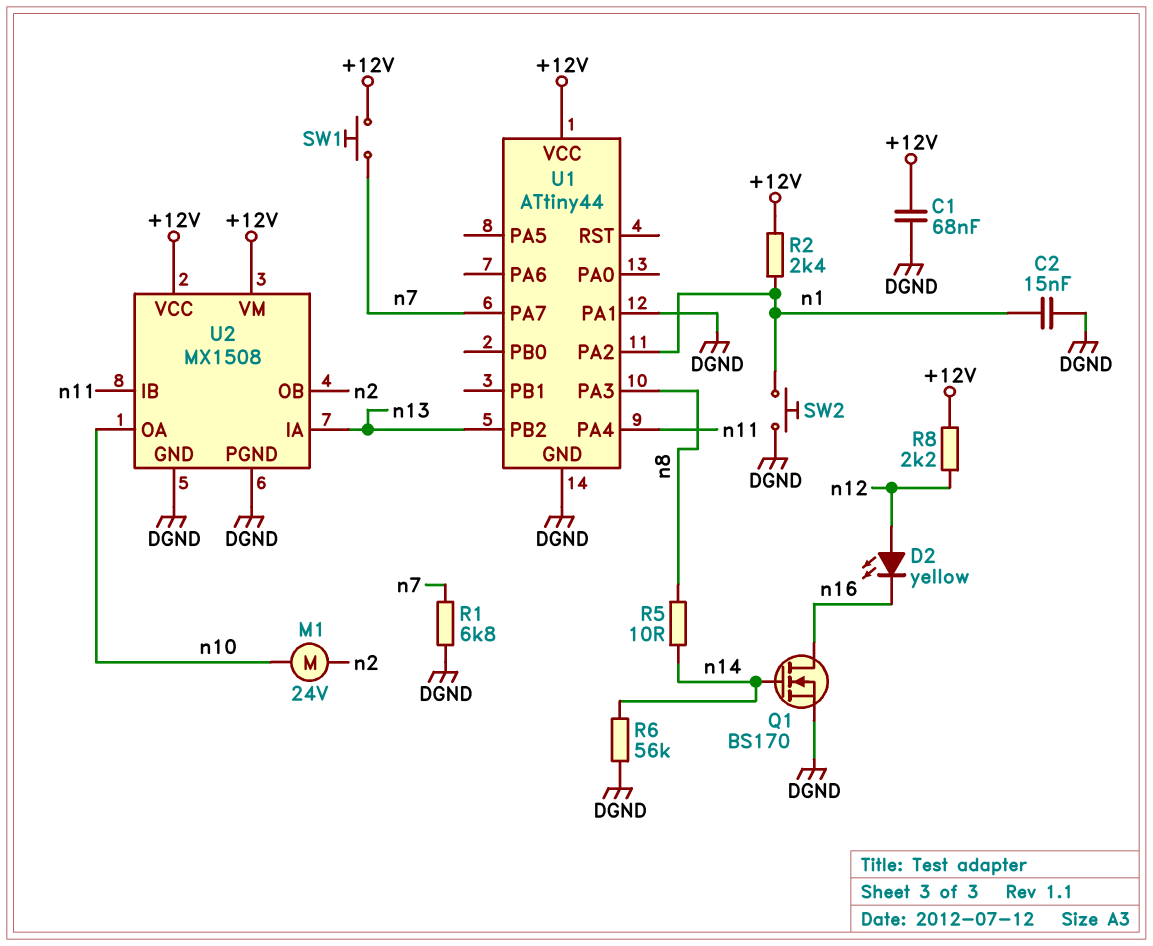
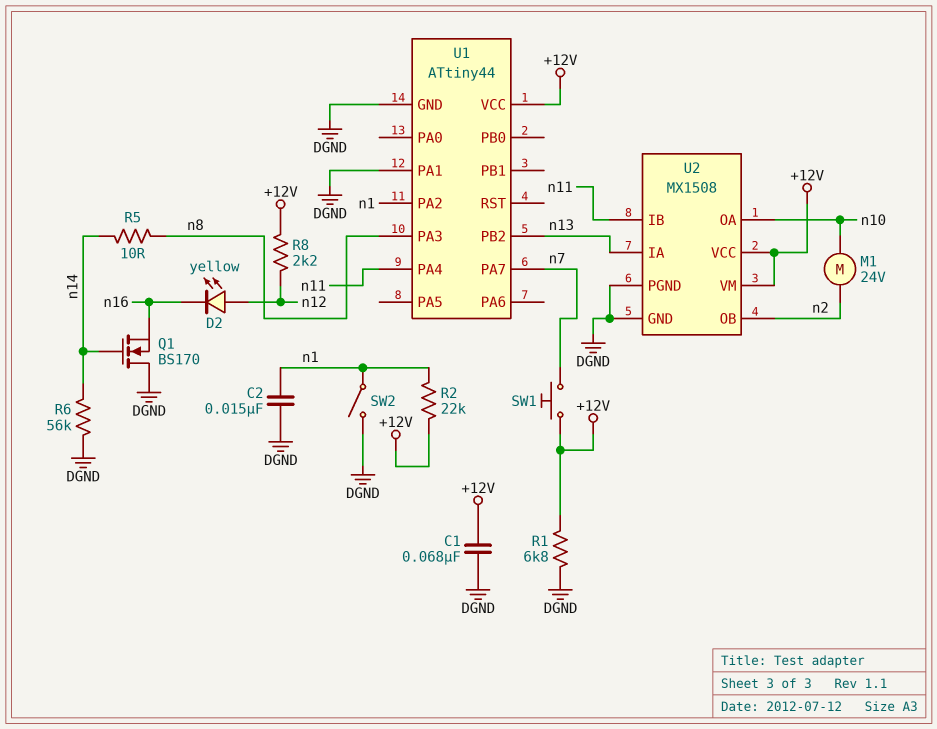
Q1: NMOS BS170 (G n14, D n16, S DGND) -> NMOS BS170 (G n14, D DGND, S n16)
R1: 6.8k (DGND, n7) -> 6.8k (+12V, DGND)
R2: 2.4k (+12V, n1) -> 22k (+12V, n1)
SW2: button (DGND, n1) -> switch (DGND, n1)

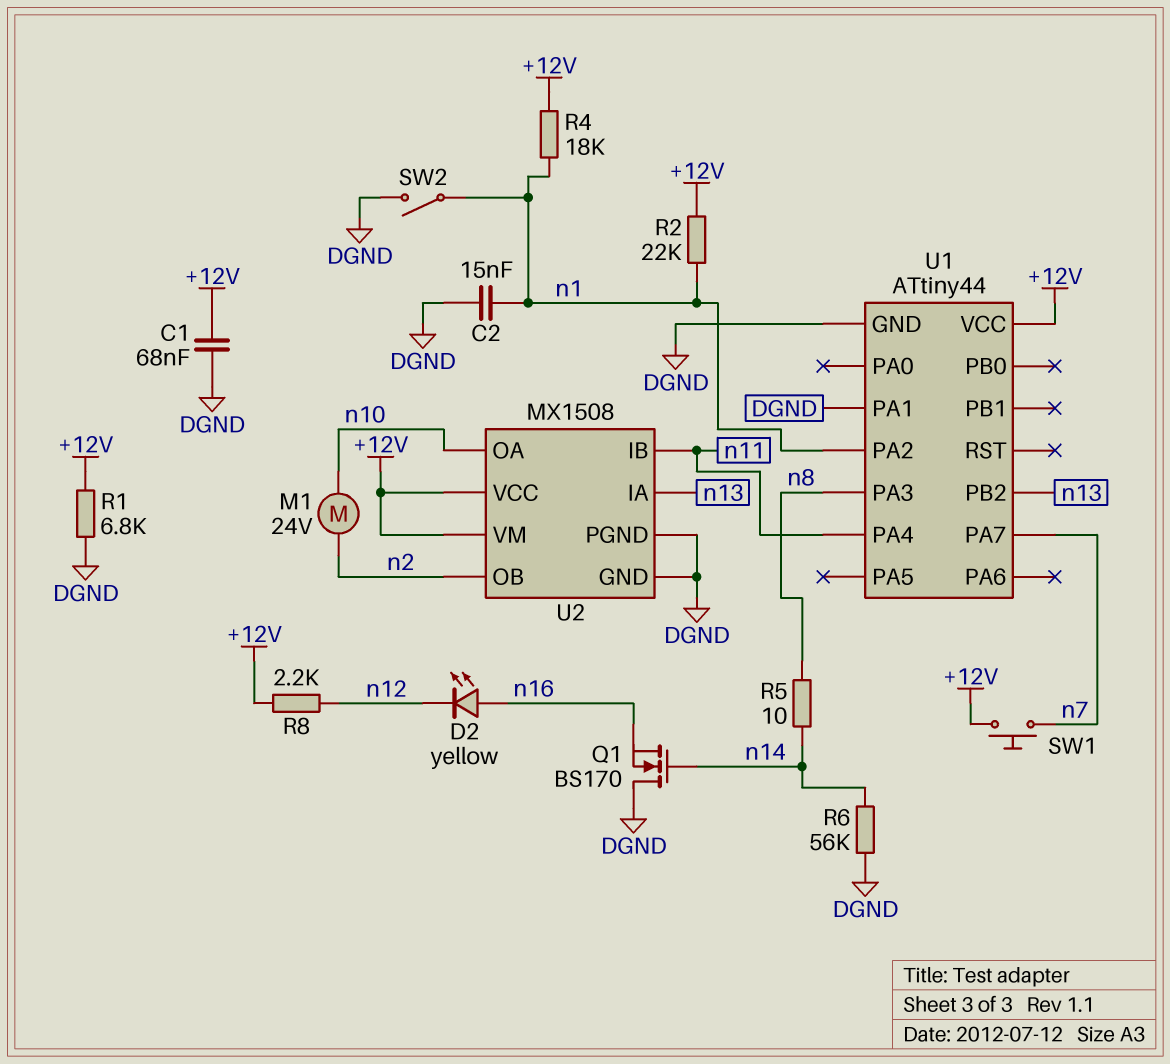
D2: LED yellow (A n12, K n16) -> LED yellow (A n16, K n12)
R4: none -> 18k (+12V, n1)

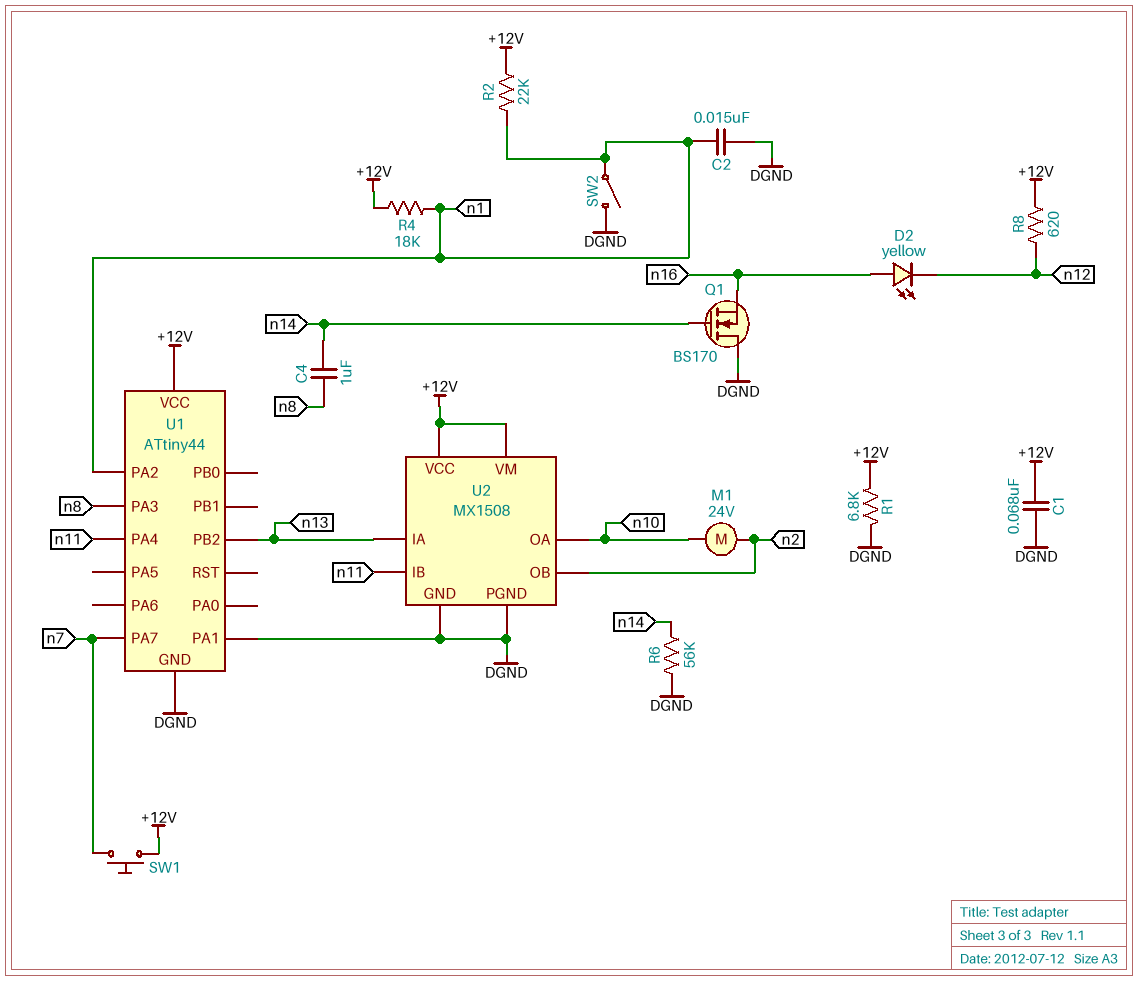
C4: none -> 1uF (n8, n14)
R5: 10 (n8, n14) -> none
R8: 2.2k (+12V, n12) -> 620 (+12V, n12)

